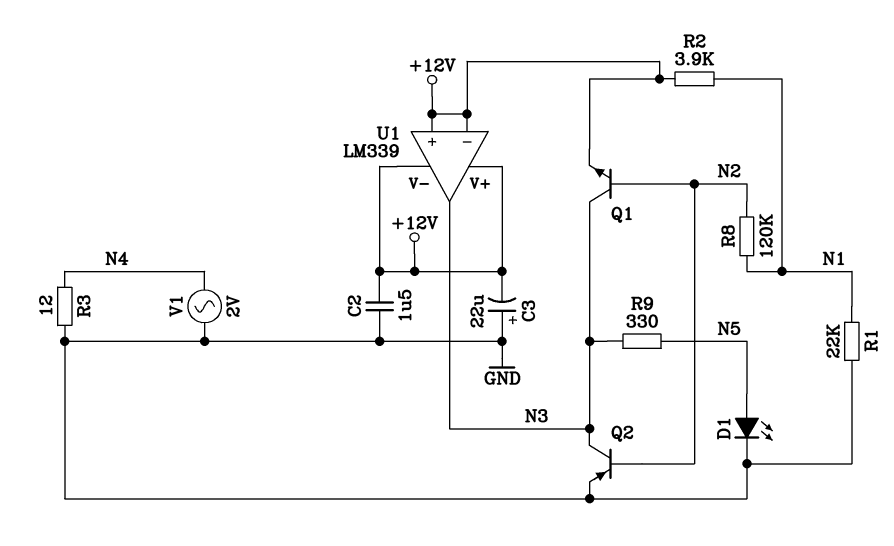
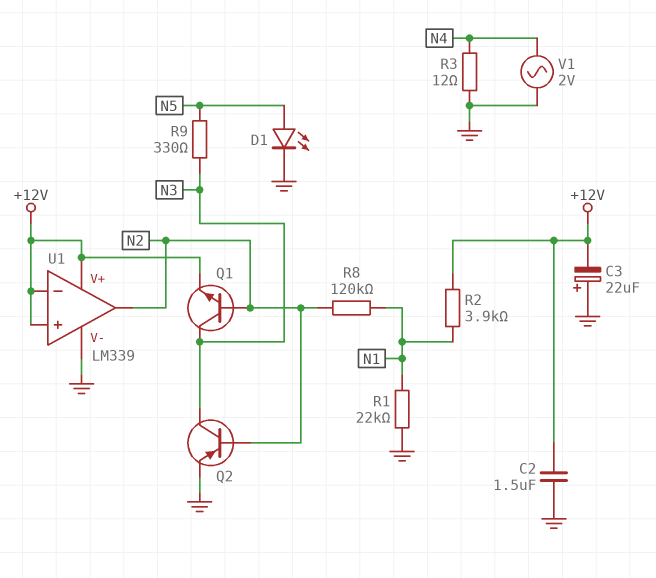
U1 pin V-: +12V -> GND
U1 pin out: N3 -> N2

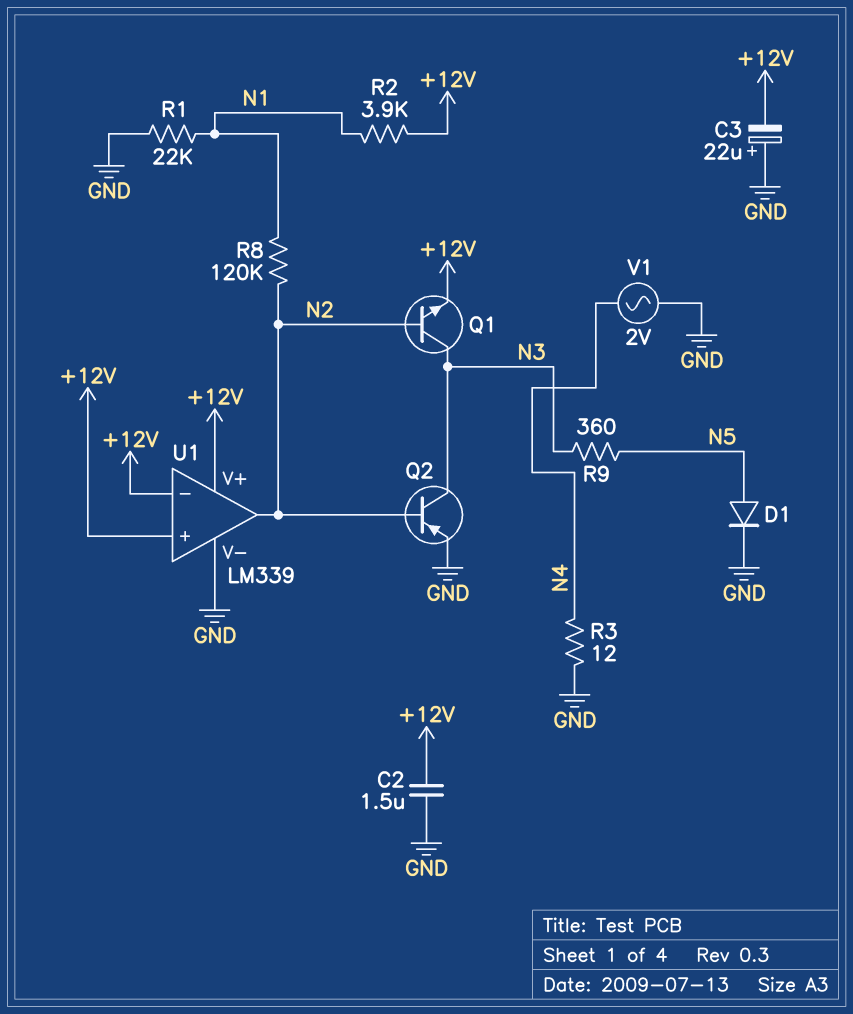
D1: LED (A N5, K GND) -> diode (A N5, K GND)
R9: 330 (N3, N5) -> 360 (N3, N5)

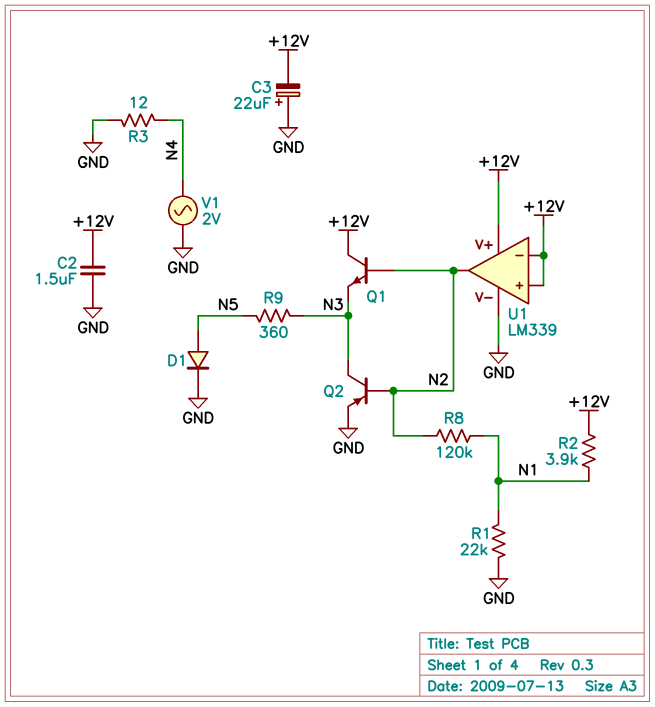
Q1: NPN (B N2, C N3, E +12V) -> NPN (B N2, C +12V, E N3)

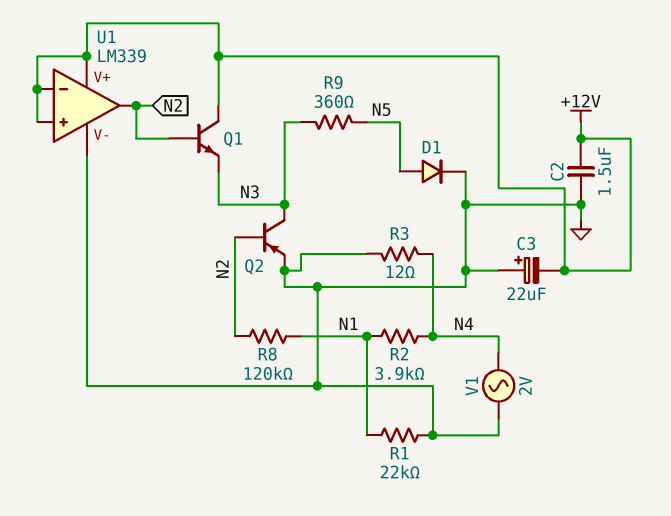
R2: 3.9k (+12V, N1) -> 3.9k (N1, N4)

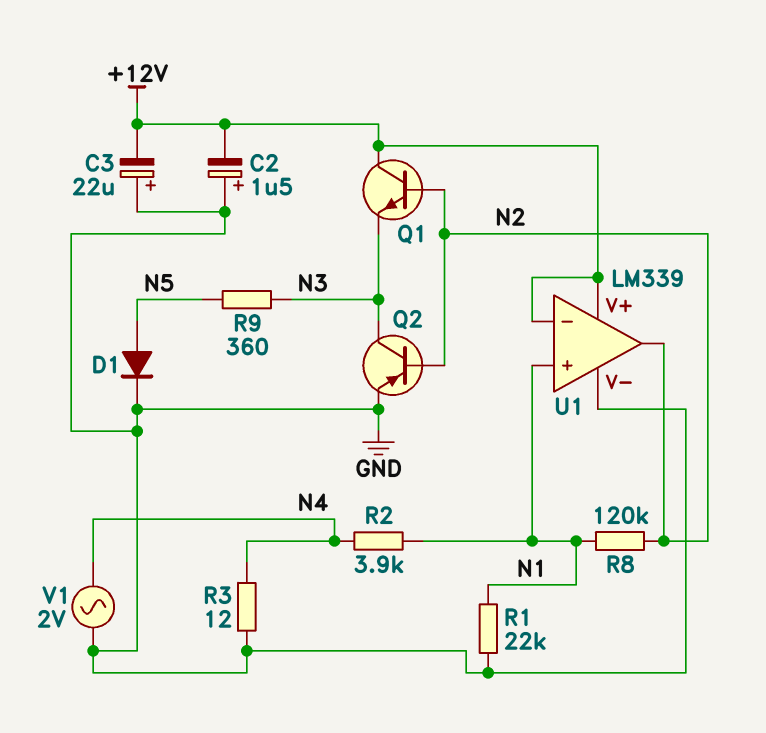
C2: 1.5uF (+12V, GND) -> 1.5uF (plus GND, minus +12V)
U1 pin in+: +12V -> N1

